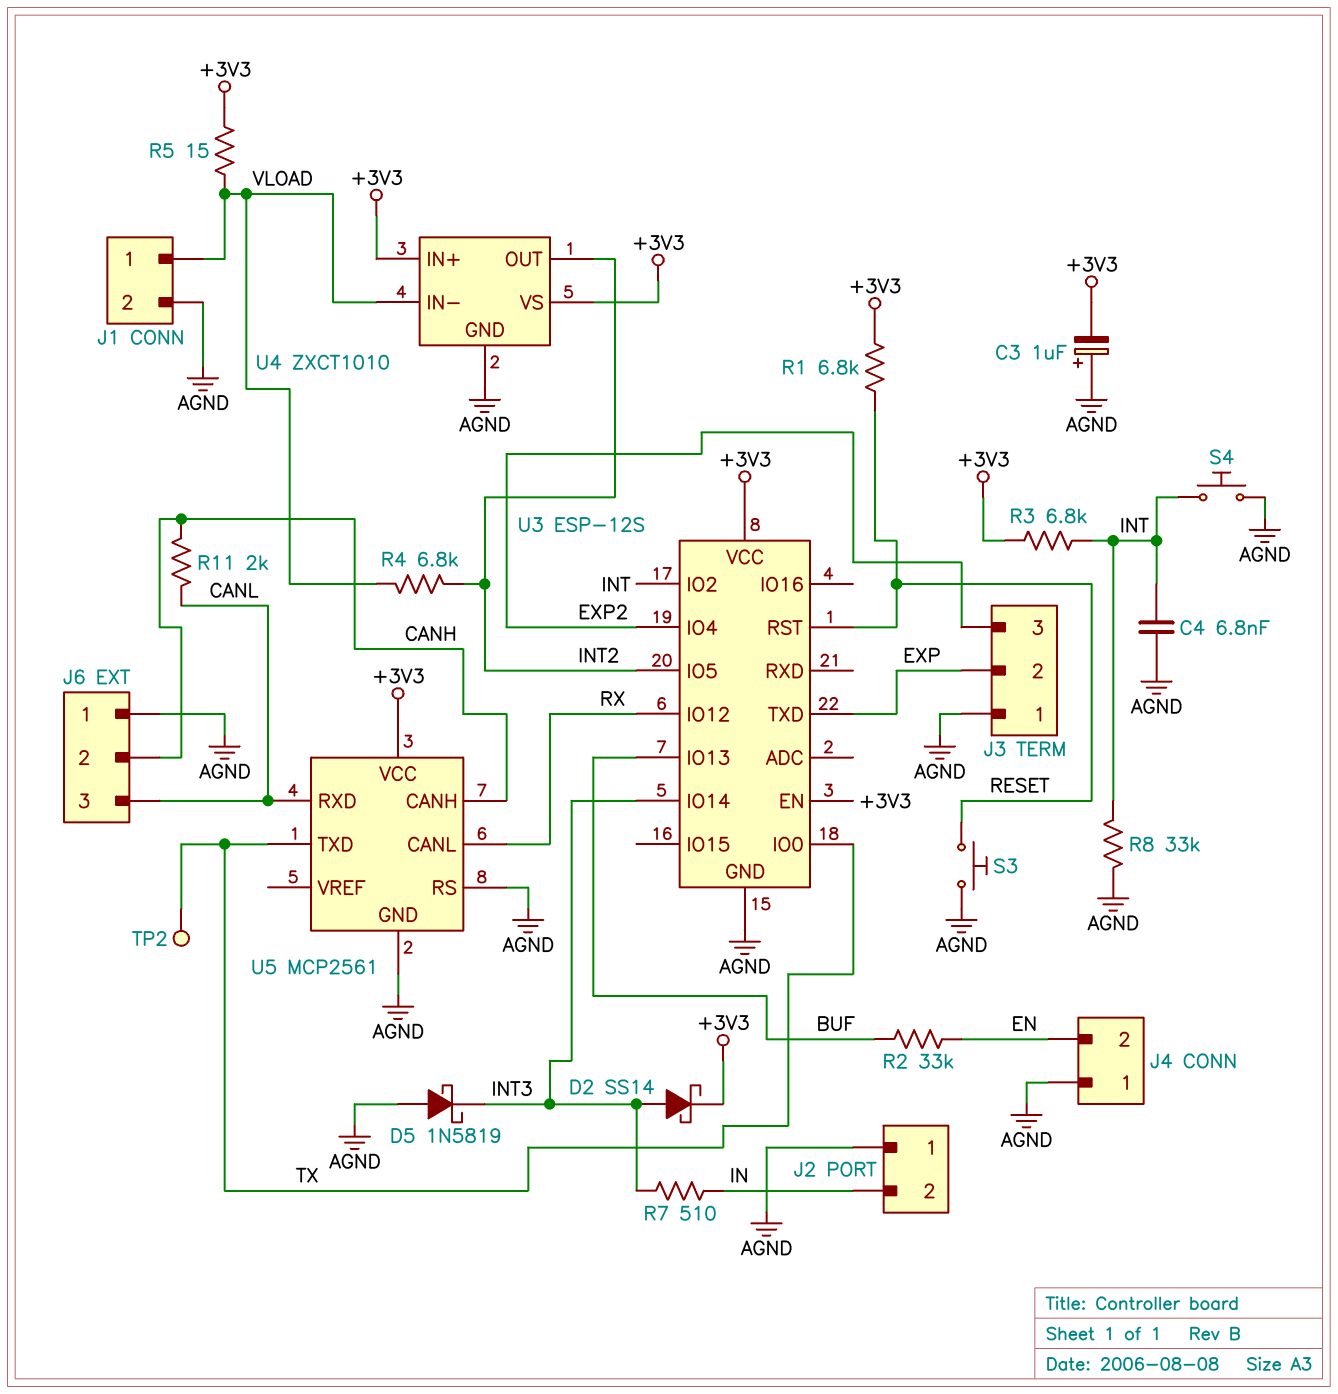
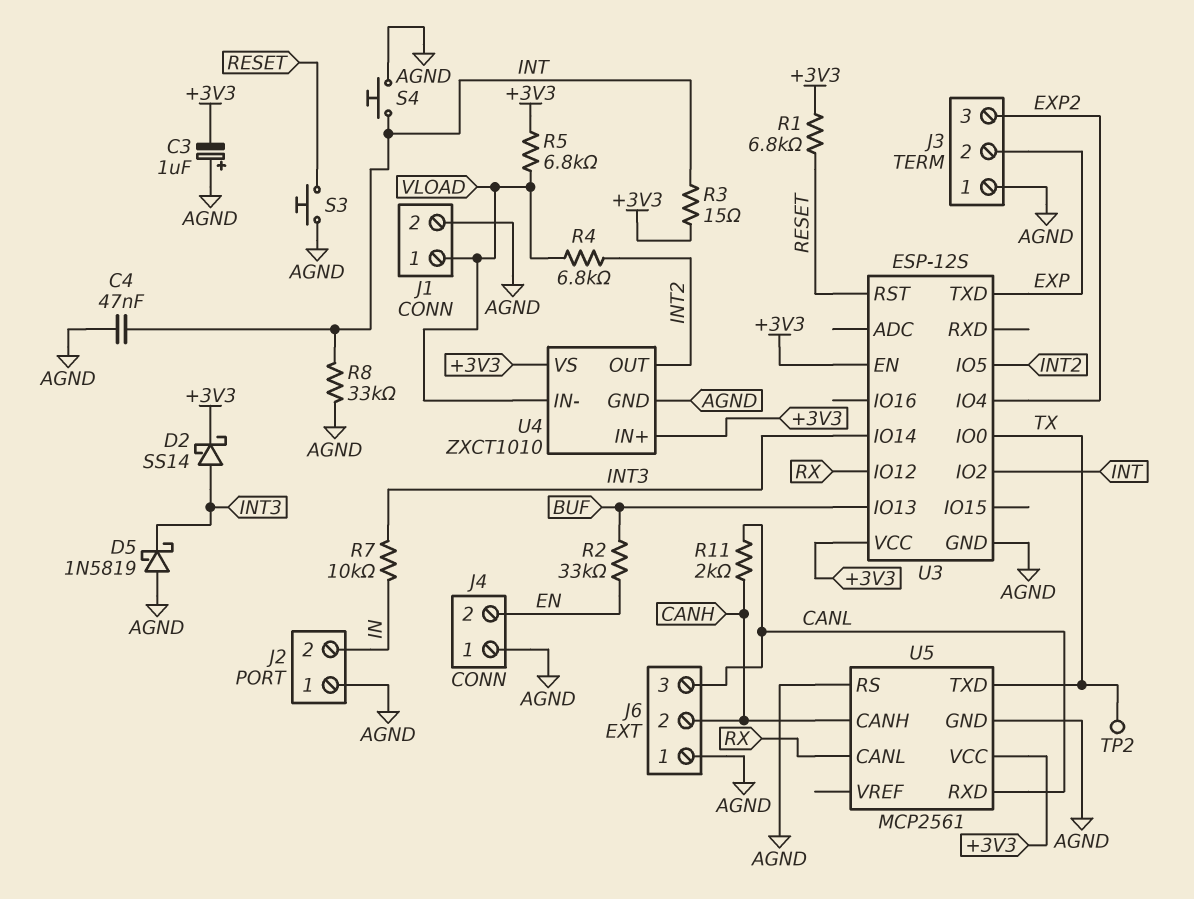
C4: 6.8nF (AGND, INT) -> 47nF (AGND, INT)
R3: 6.8k (+3V3, INT) -> 15 (+3V3, INT)
R5: 15 (+3V3, VLOAD) -> 6.8k (+3V3, VLOAD)
R7: 510 (IN, INT3) -> 10k (IN, INT3)

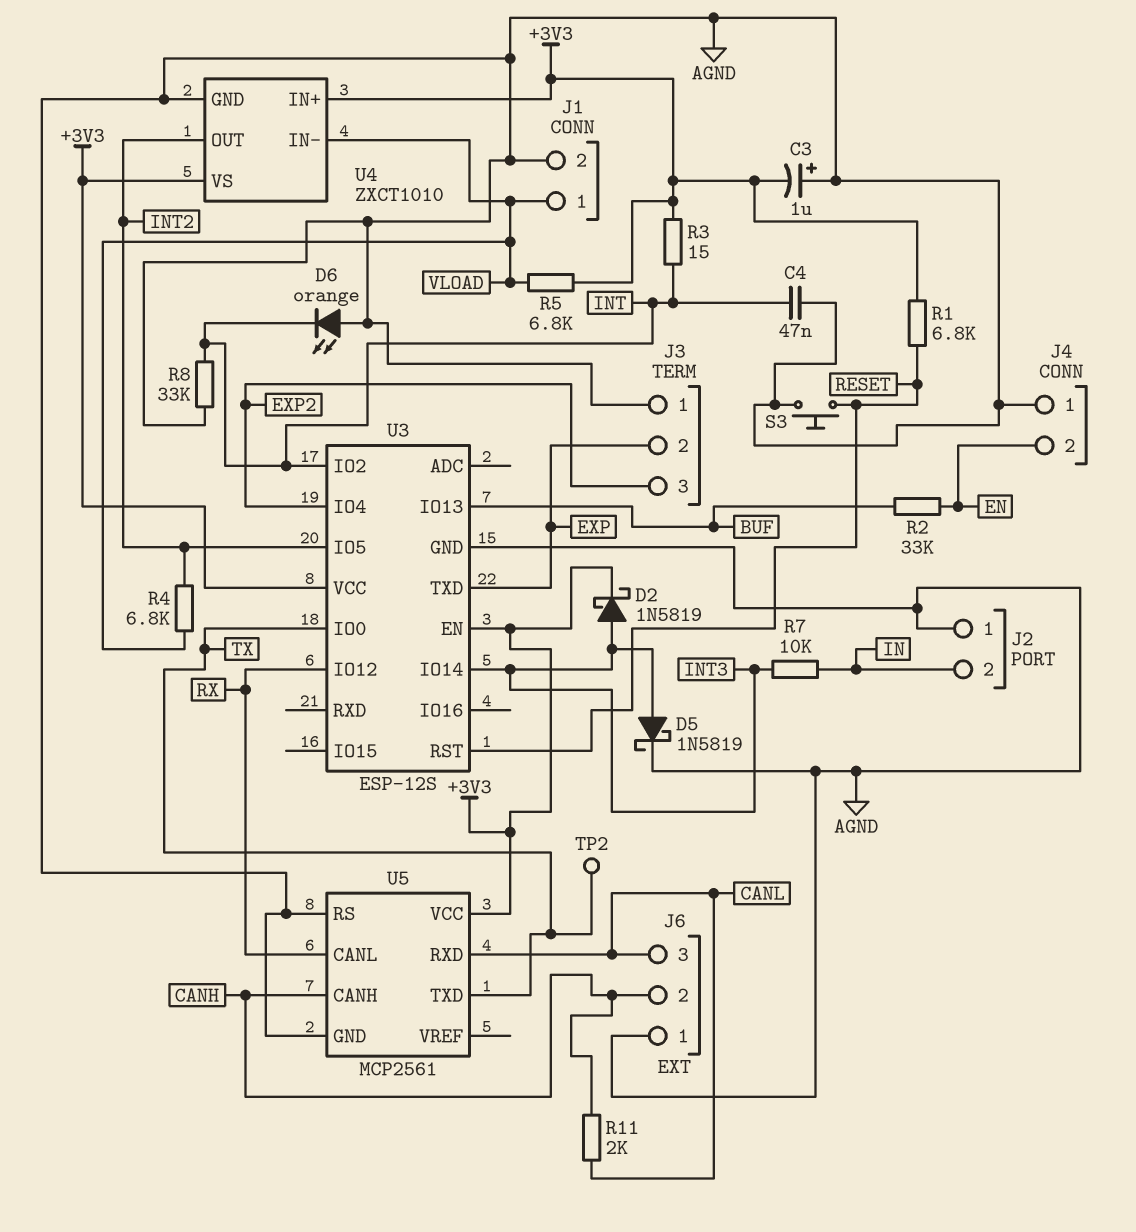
D2: schottky SS14 (A INT3, K +3V3) -> schottky 1N5819 (A INT3, K +3V3)
D5: schottky 1N5819 (A AGND, K INT3) -> schottky 1N5819 (A INT3, K AGND)
D6: none -> LED orange (A AGND, K INT)
S4: button (AGND, INT) -> none

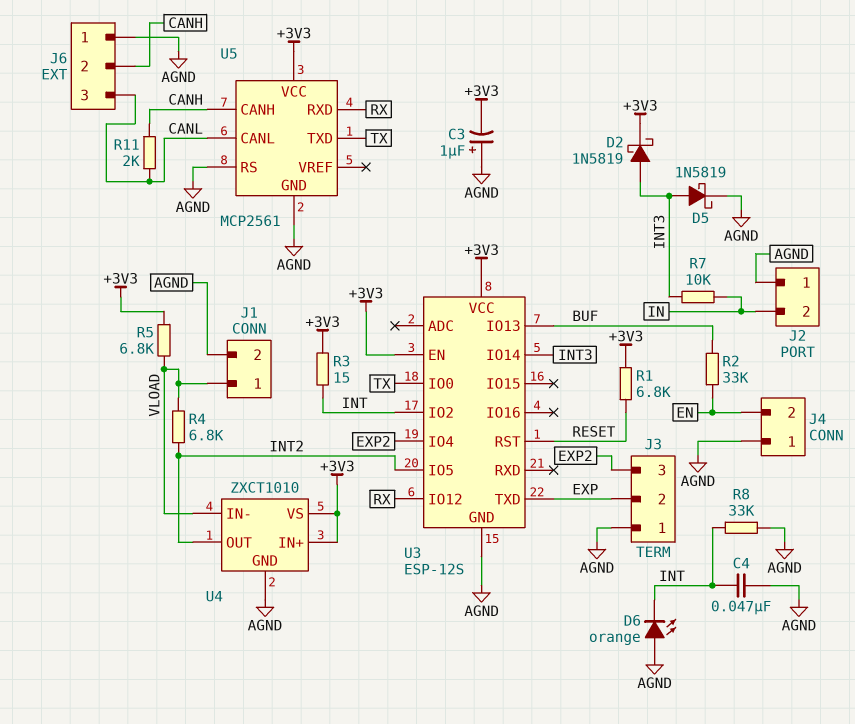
S3: button (AGND, RESET) -> none
TP2: test point (TX) -> none
U5 pin CANL: RX -> CANL
U5 pin RXD: CANL -> RX

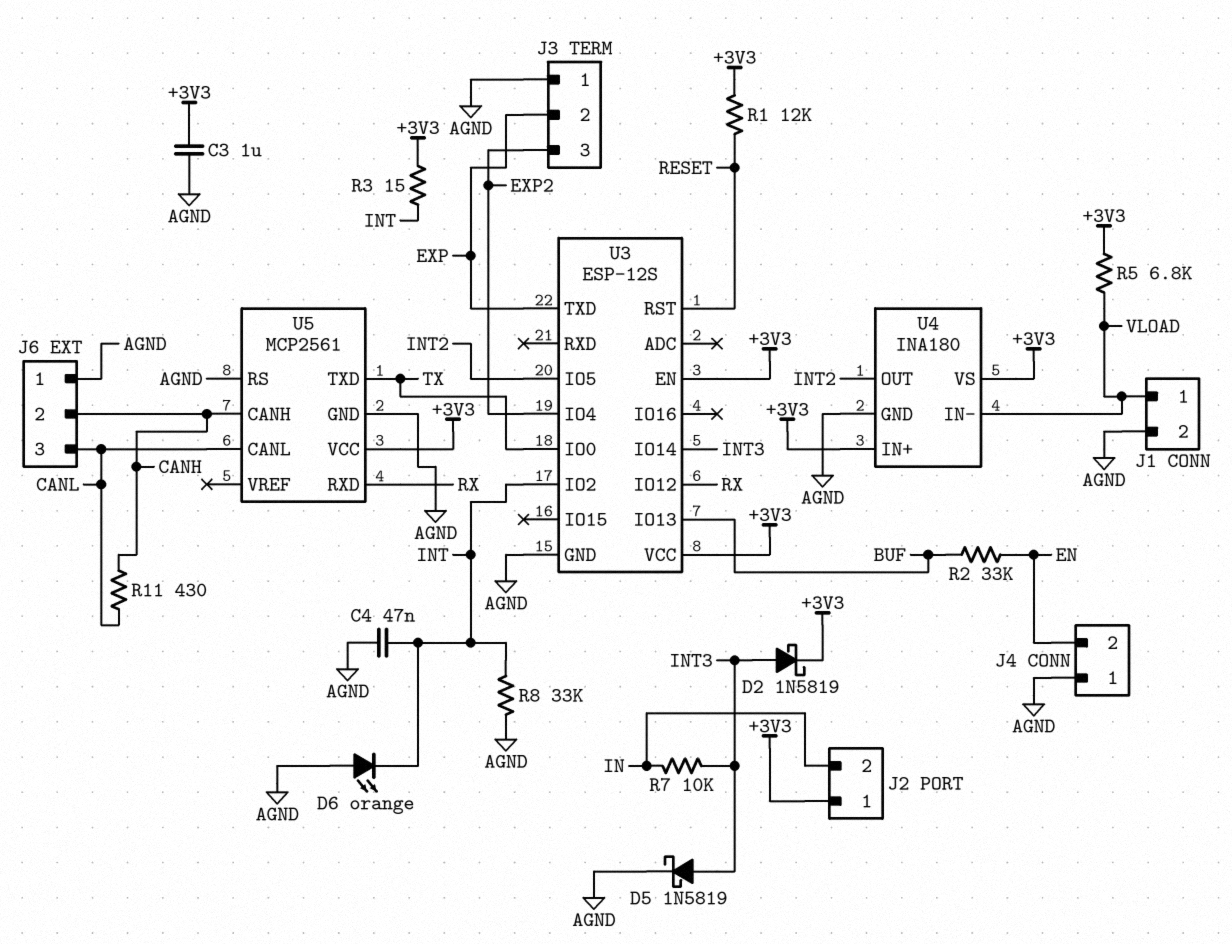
C3: 1uF (plus AGND, minus +3V3) -> 1uF (+3V3, AGND)
J2 pin 1: AGND -> +3V3
R1: 6.8k (+3V3, RESET) -> 12k (+3V3, RESET)
R4: 6.8k (INT2, VLOAD) -> none
R11: 2k (CANH, CANL) -> 430 (CANH, CANL)
U4: ZXCT1010 -> INA180

